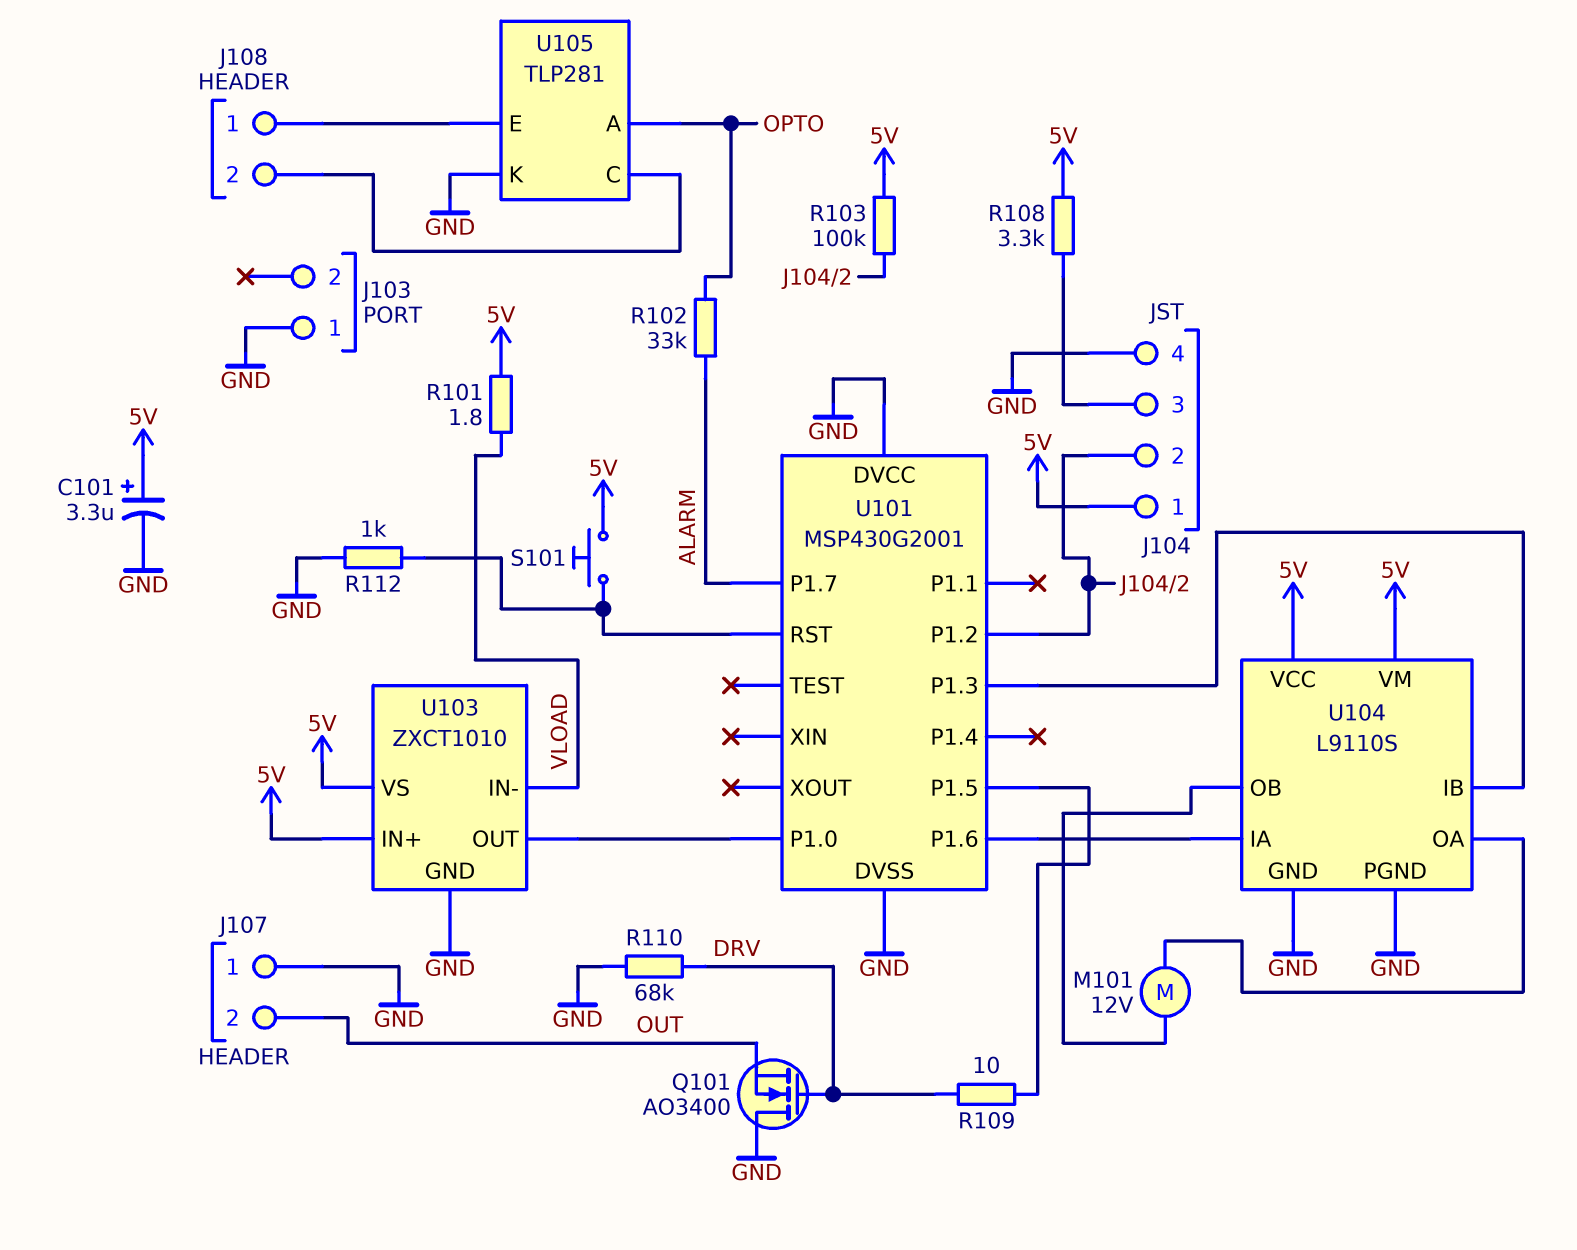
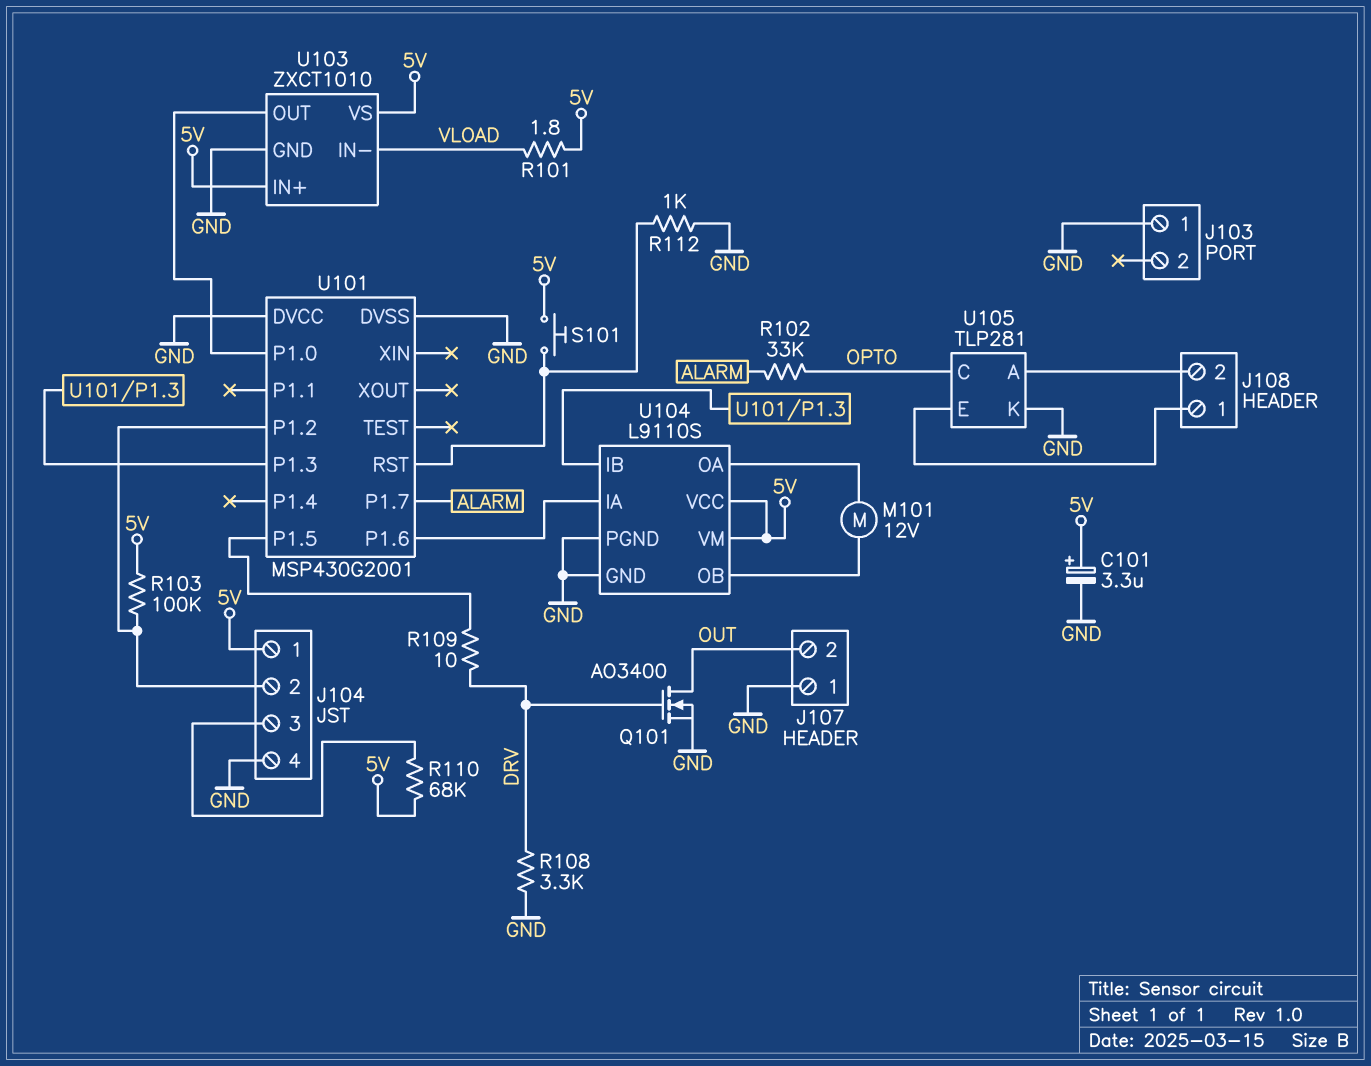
Q101: NMOS AO3400 (G DRV, D GND, S OUT) -> NMOS AO3400 (G DRV, D OUT, S GND)
R108: 3.3k (5V, J104/3) -> 3.3k (DRV, GND)
R110: 68k (DRV, GND) -> 68k (5V, J104/3)
U105 pin A: OPTO -> J108/2
U105 pin C: J108/2 -> OPTO

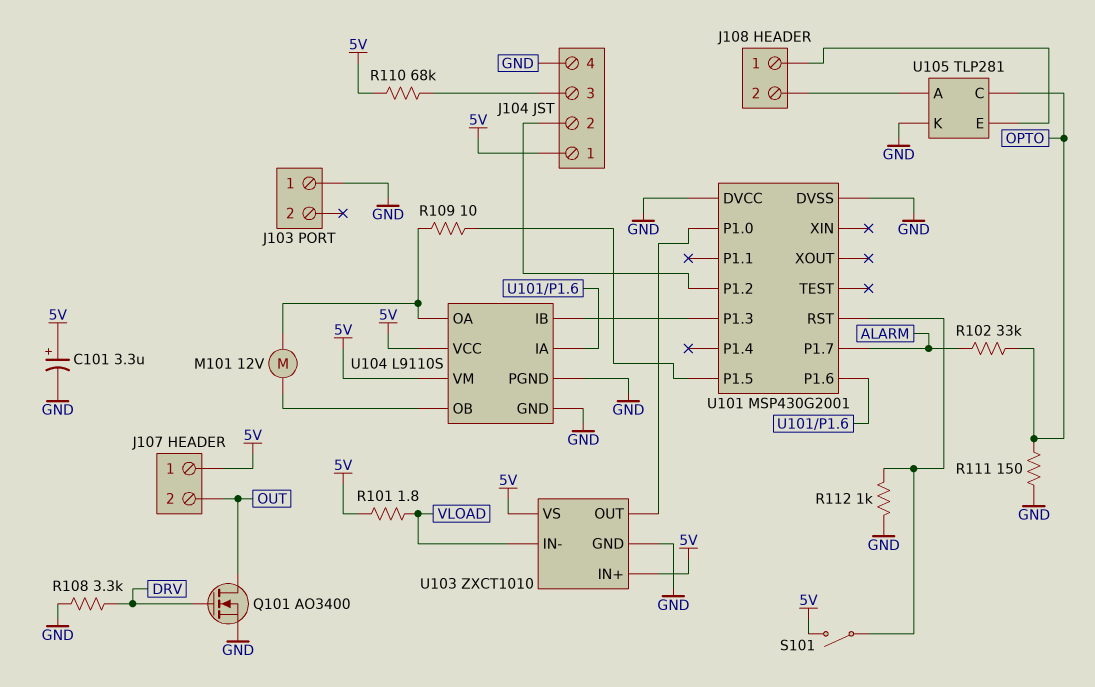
J107 pin 1: GND -> 5V
R103: 100k (5V, J104/2) -> none
R109: 10 (DRV, U101/P1.5) -> 10 (U101/P1.5, U104/OA)
R111: none -> 150 (GND, OPTO)
S101: button (5V, U101/RST) -> switch (5V, U101/RST)

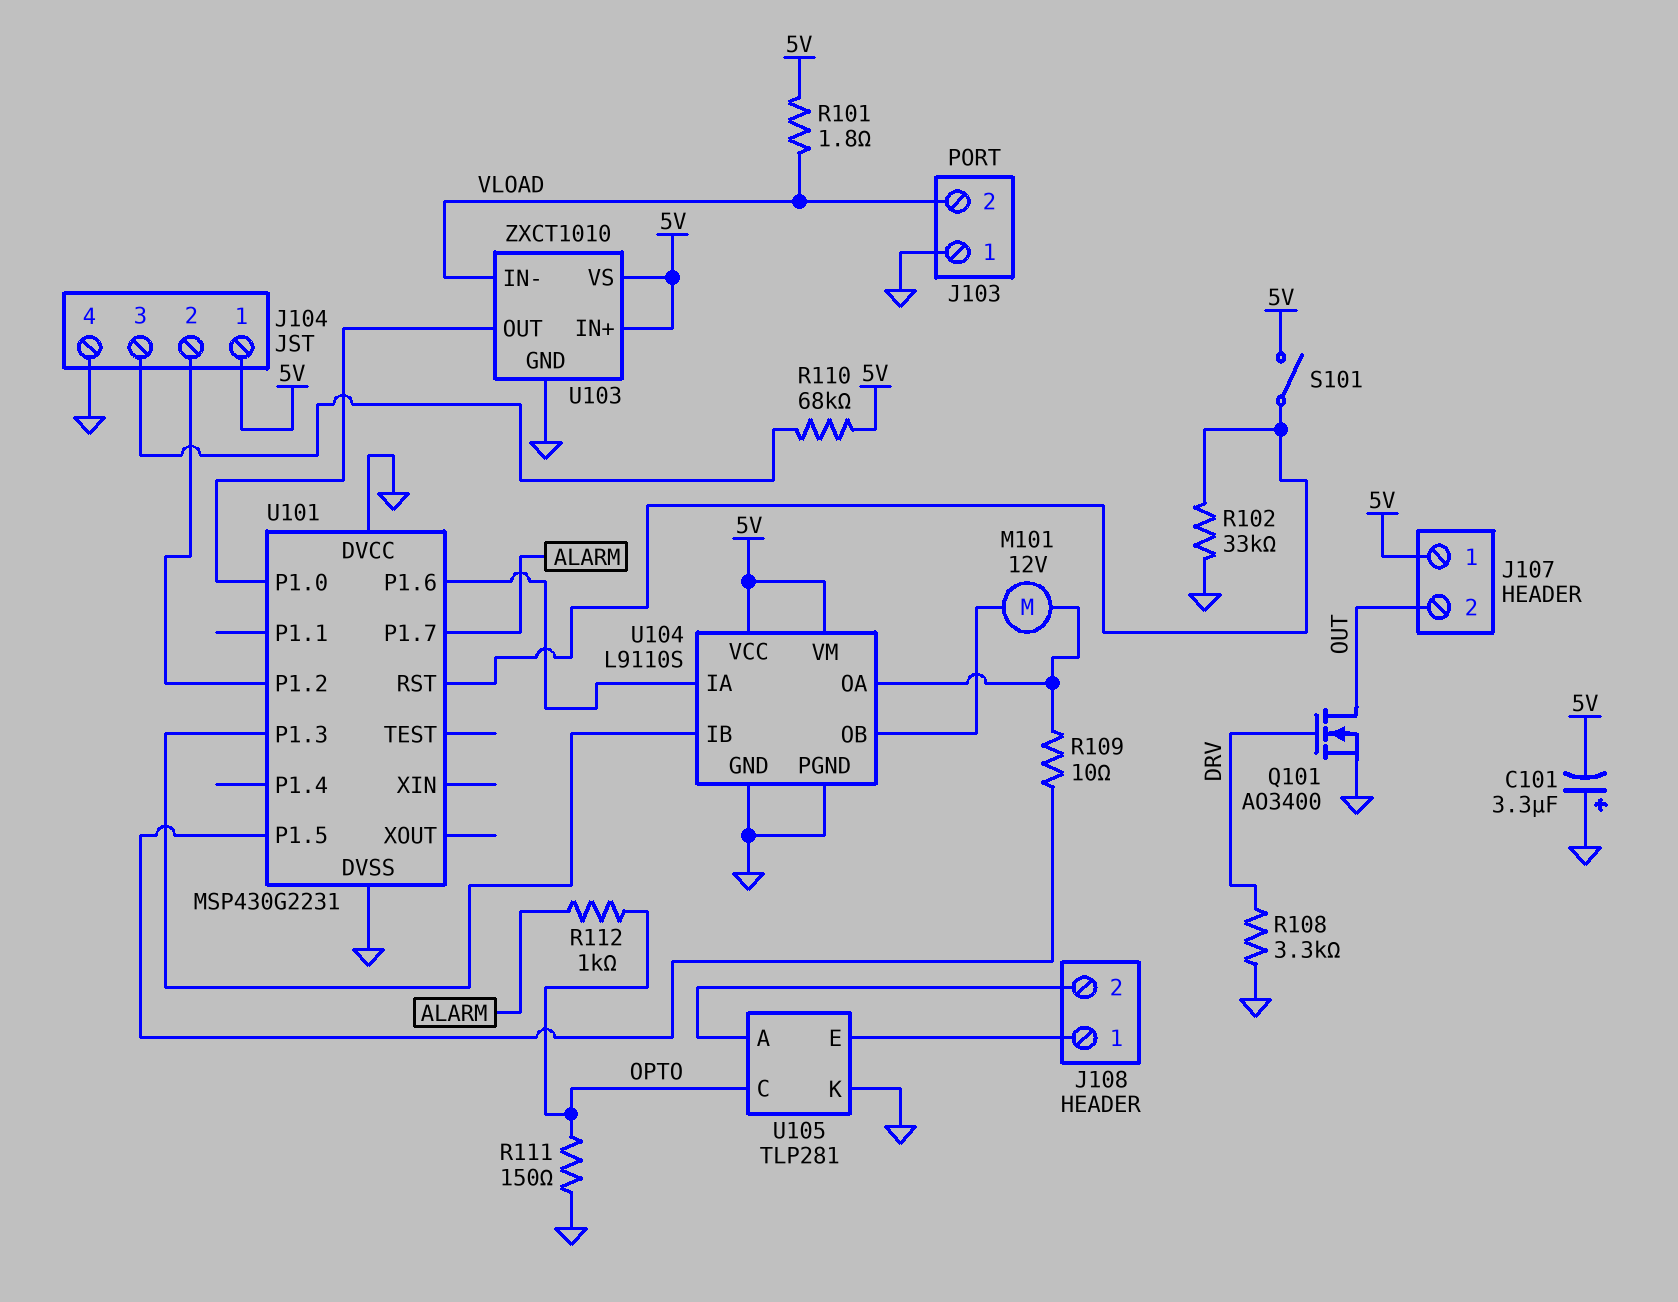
C101: 3.3uF (plus 5V, minus GND) -> 3.3uF (plus GND, minus 5V)
J103 pin 2: none -> VLOAD
R102: 33k (ALARM, OPTO) -> 33k (GND, U101/RST)
R112: 1k (GND, U101/RST) -> 1k (ALARM, OPTO)
U101: MSP430G2001 -> MSP430G2231

